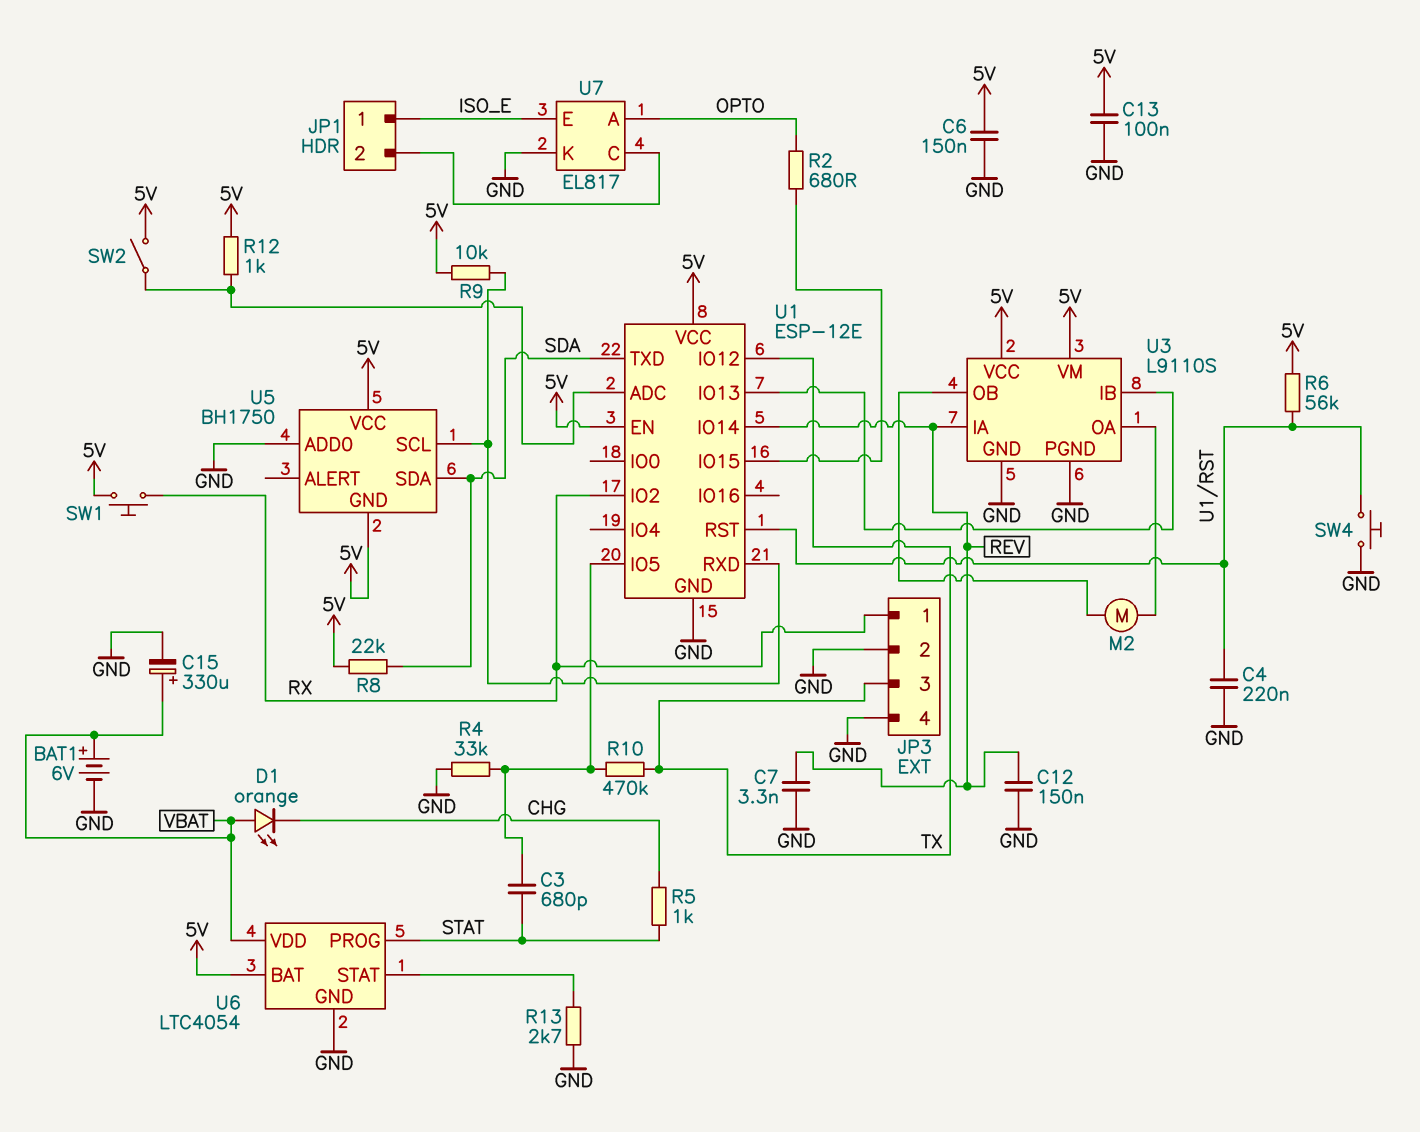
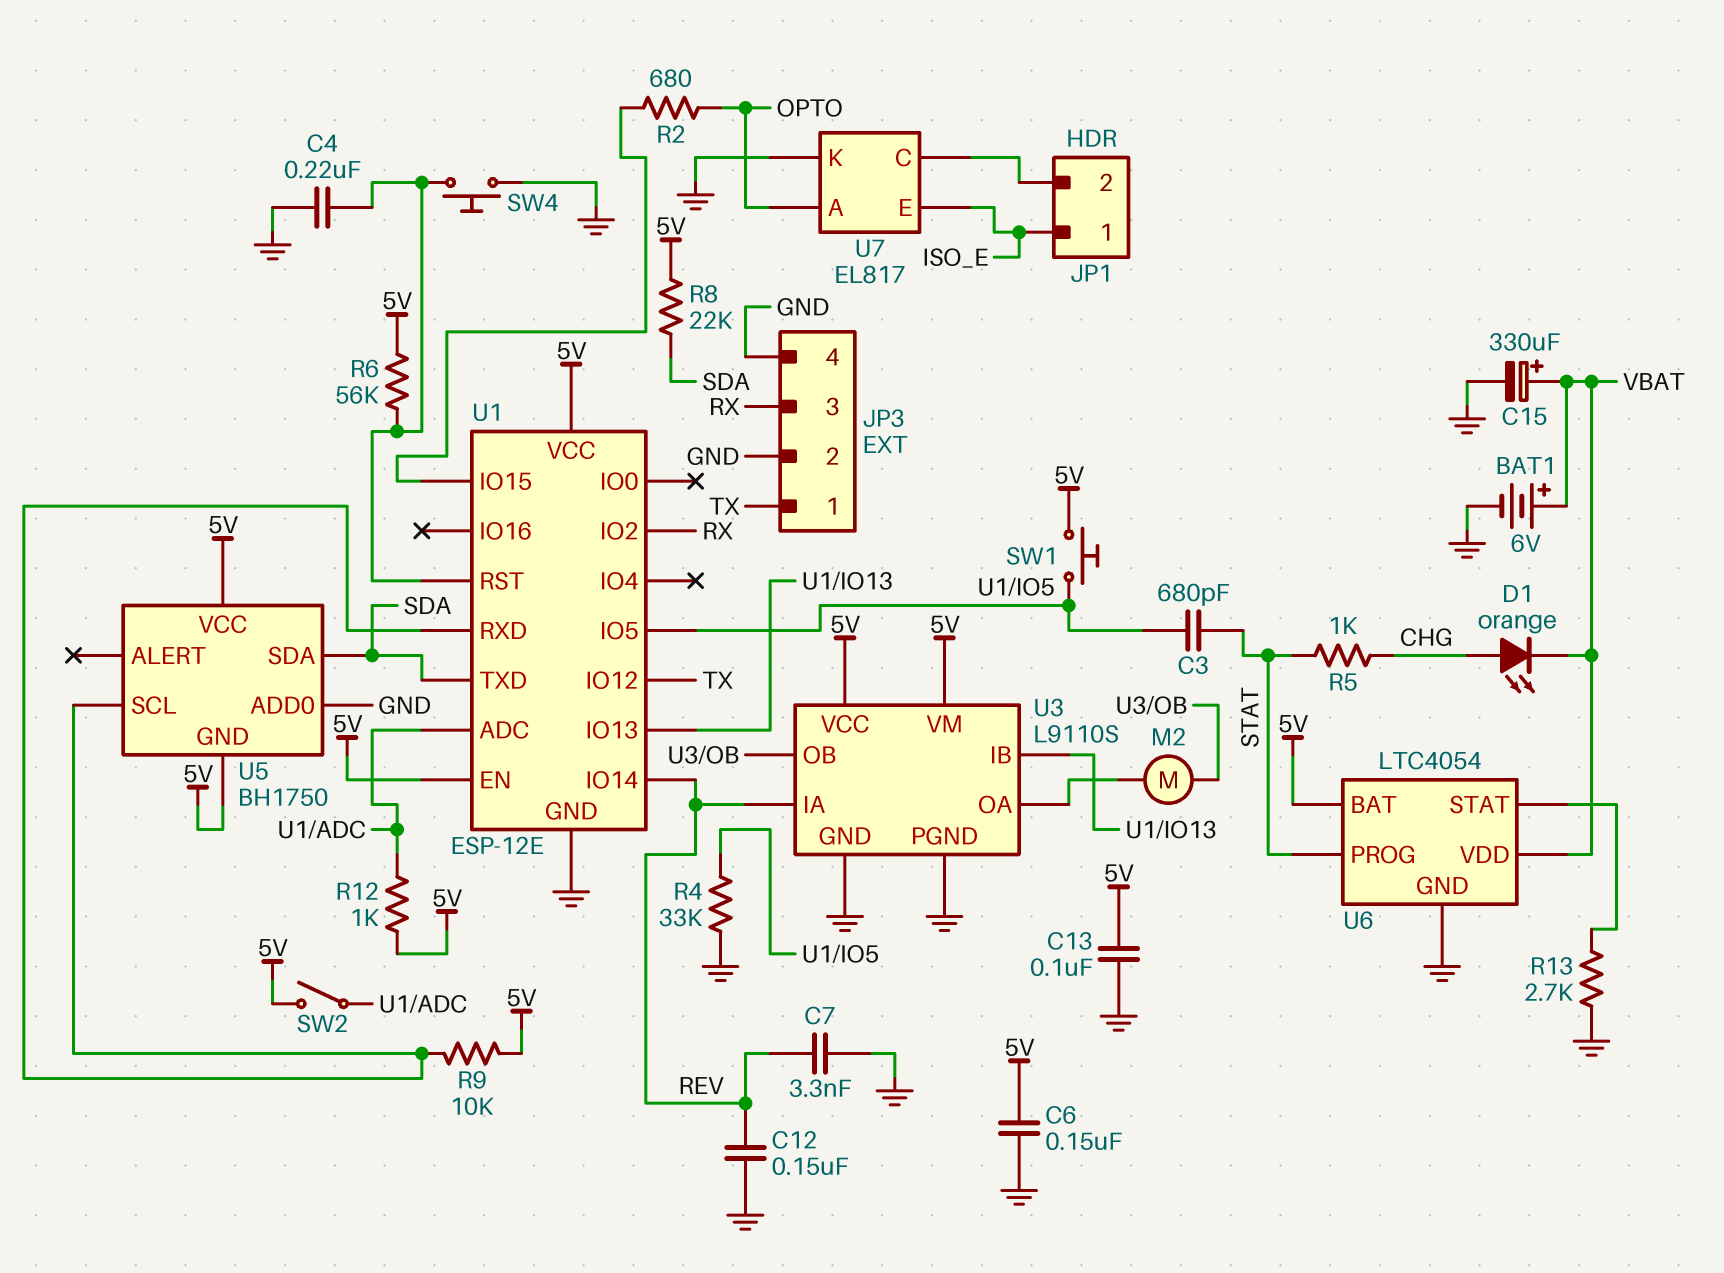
D1: LED orange (A VBAT, K CHG) -> LED orange (A CHG, K VBAT)
JP3 pin 1: RX -> TX
JP3 pin 3: TX -> RX
R10: 470k (TX, U1/IO5) -> none
SW1: button (5V, RX) -> button (5V, U1/IO5)

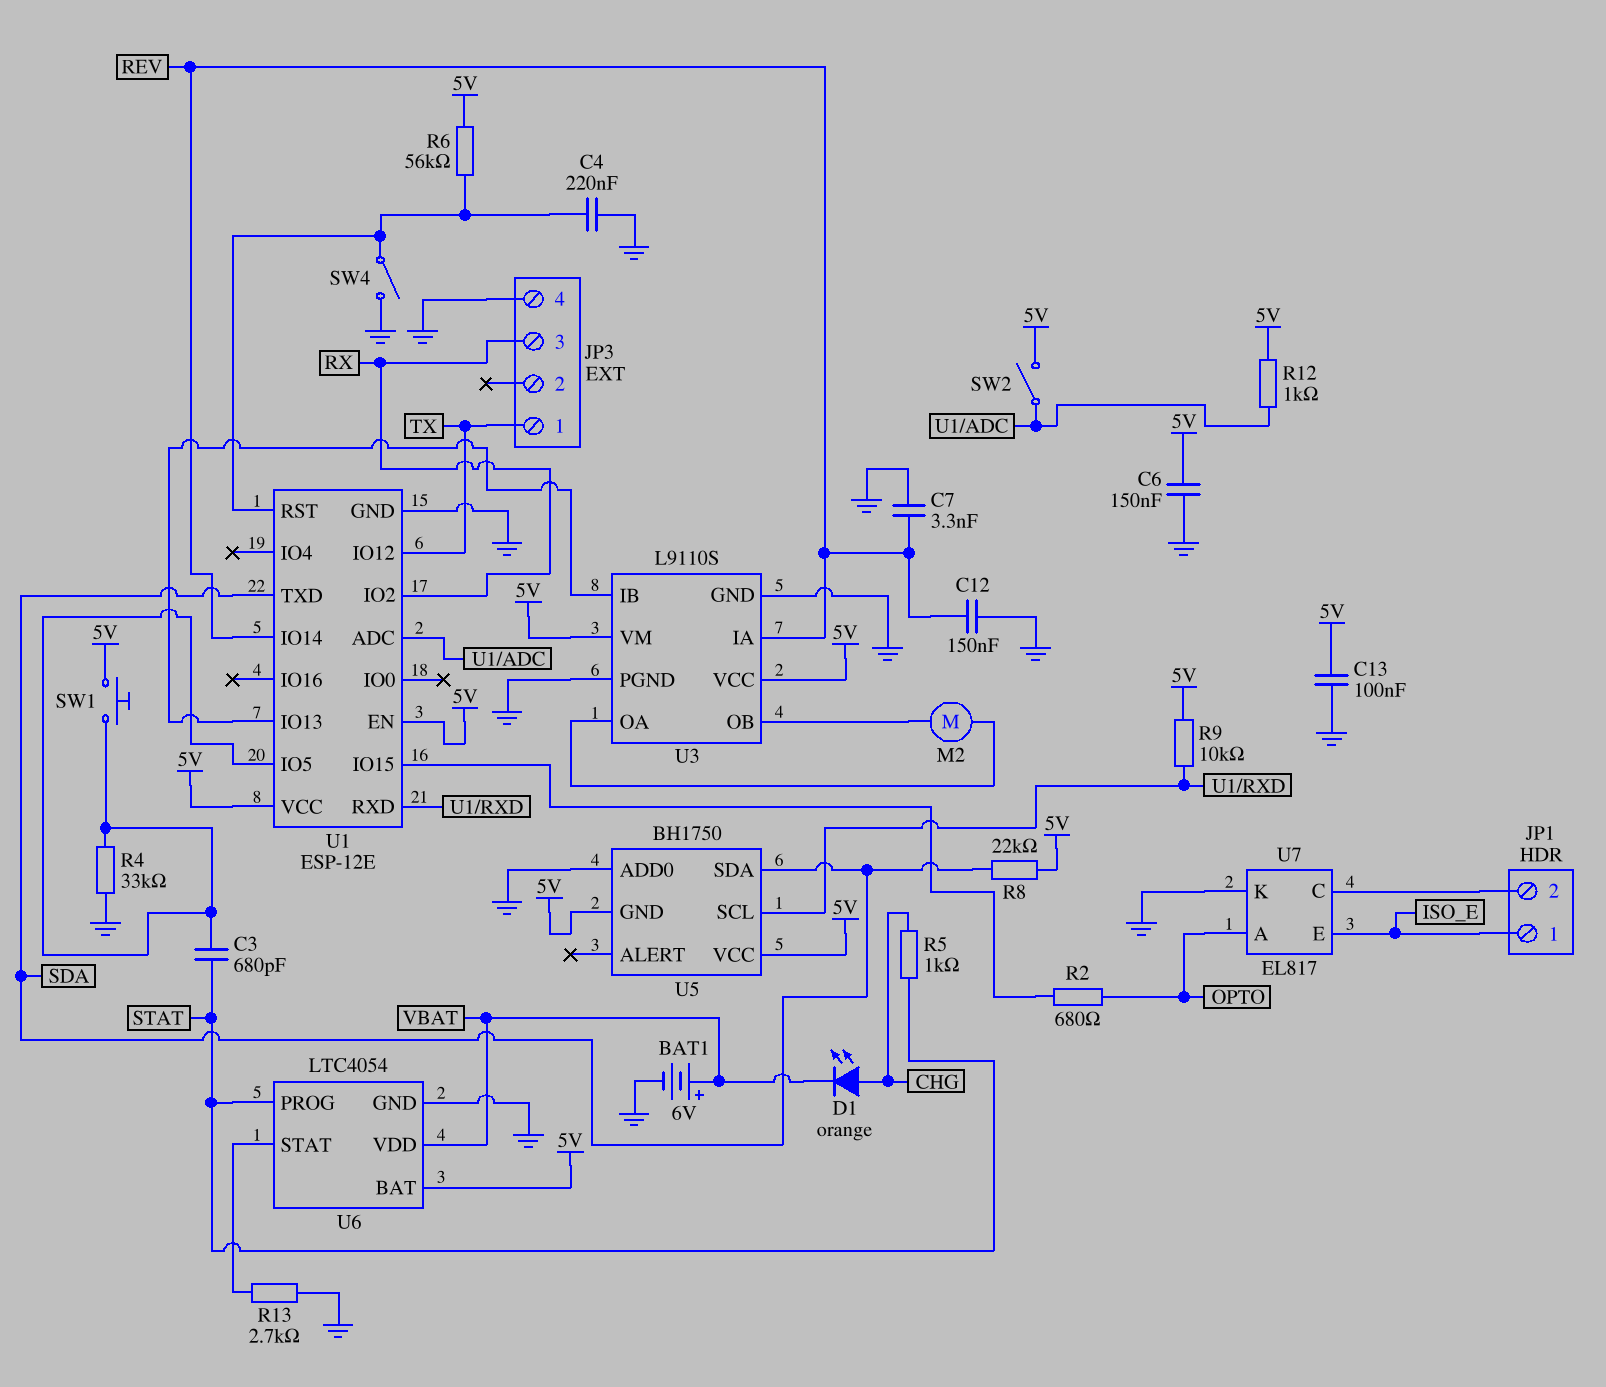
C15: 330uF (plus VBAT, minus GND) -> none
JP3 pin 2: GND -> none
SW4: button (GND, U1/RST) -> switch (GND, U1/RST)

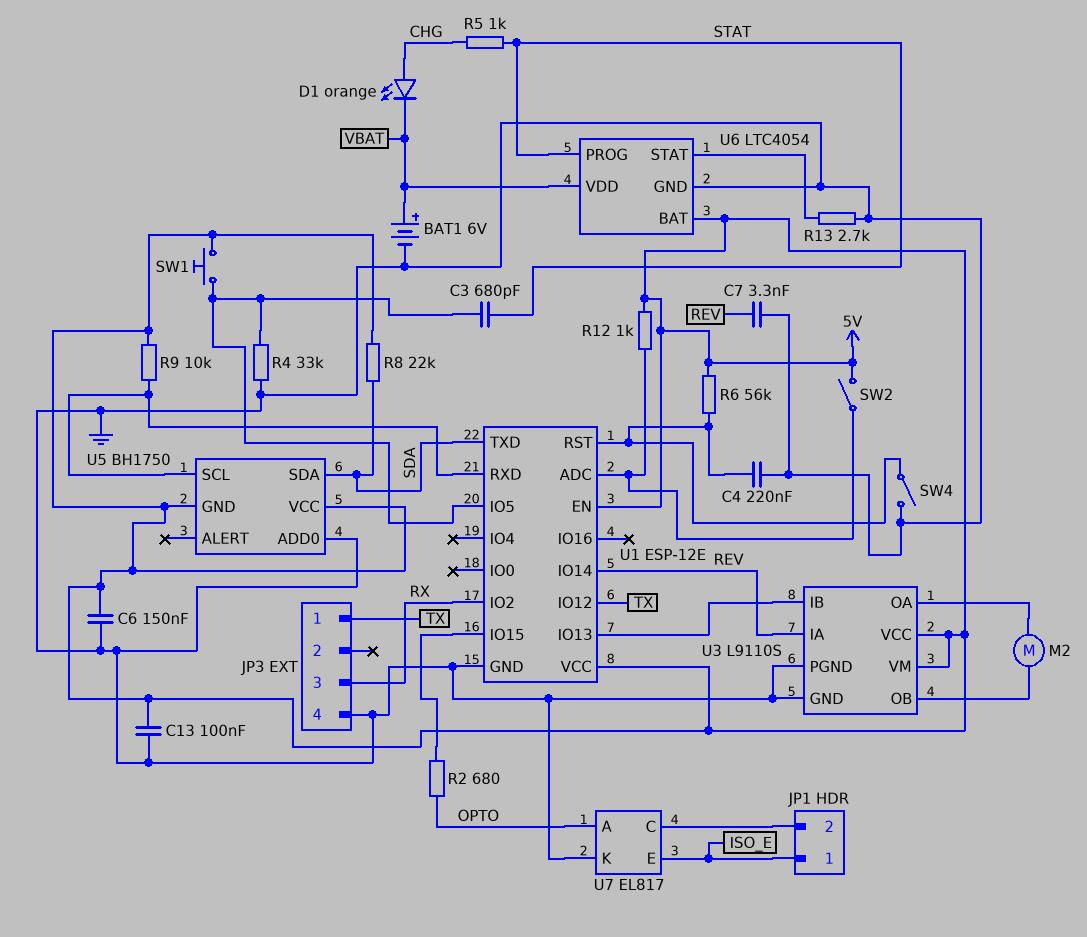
C12: 150nF (GND, REV) -> none

